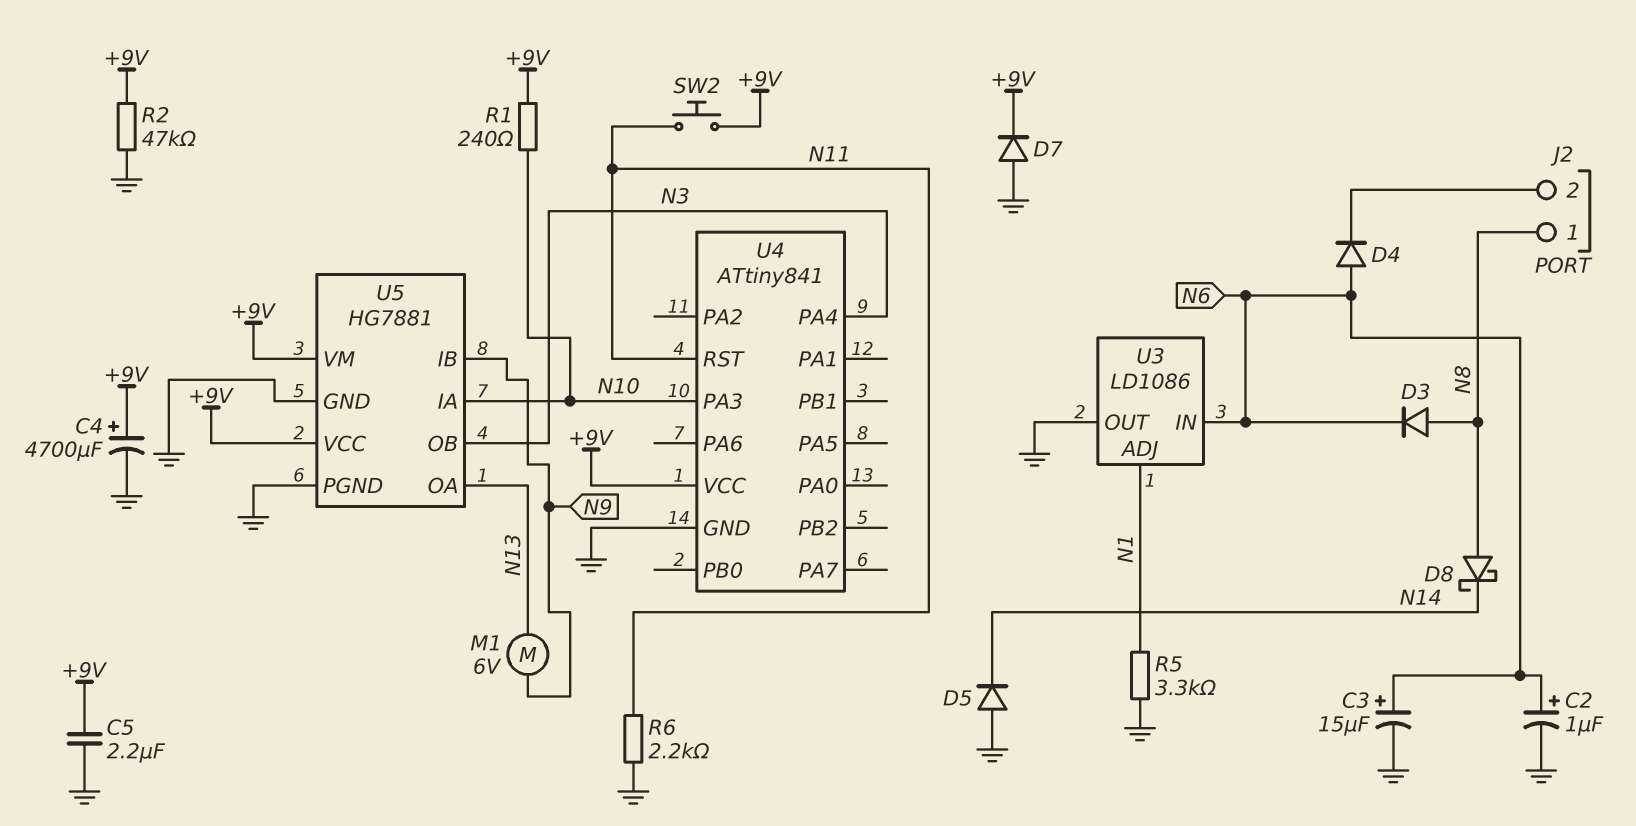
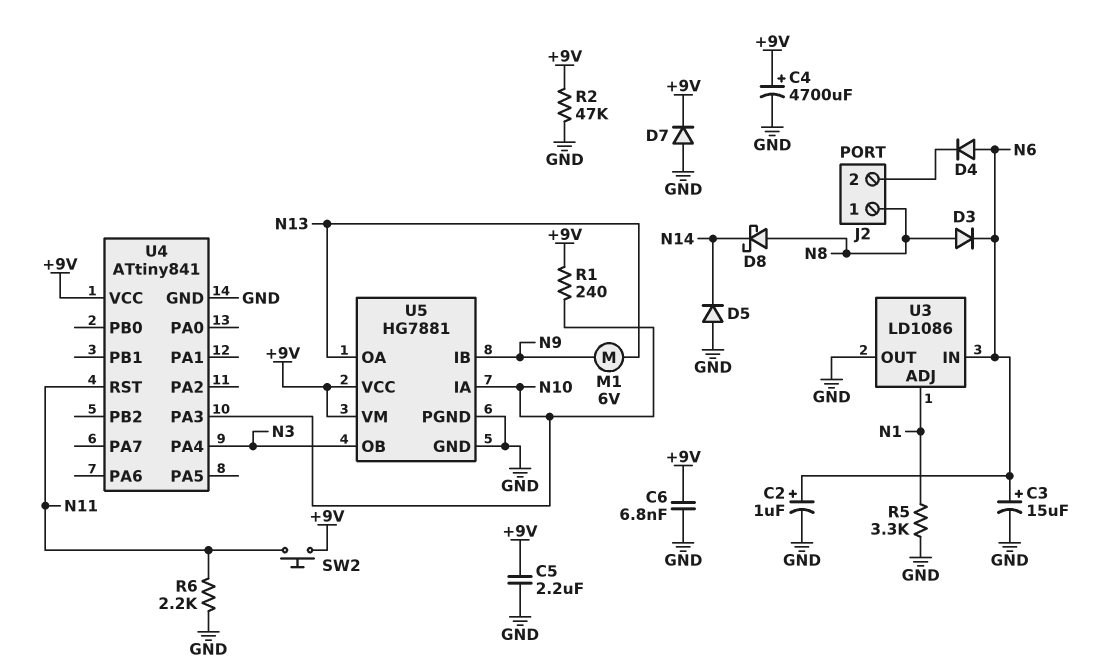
C6: none -> 6.8nF (+9V, GND)

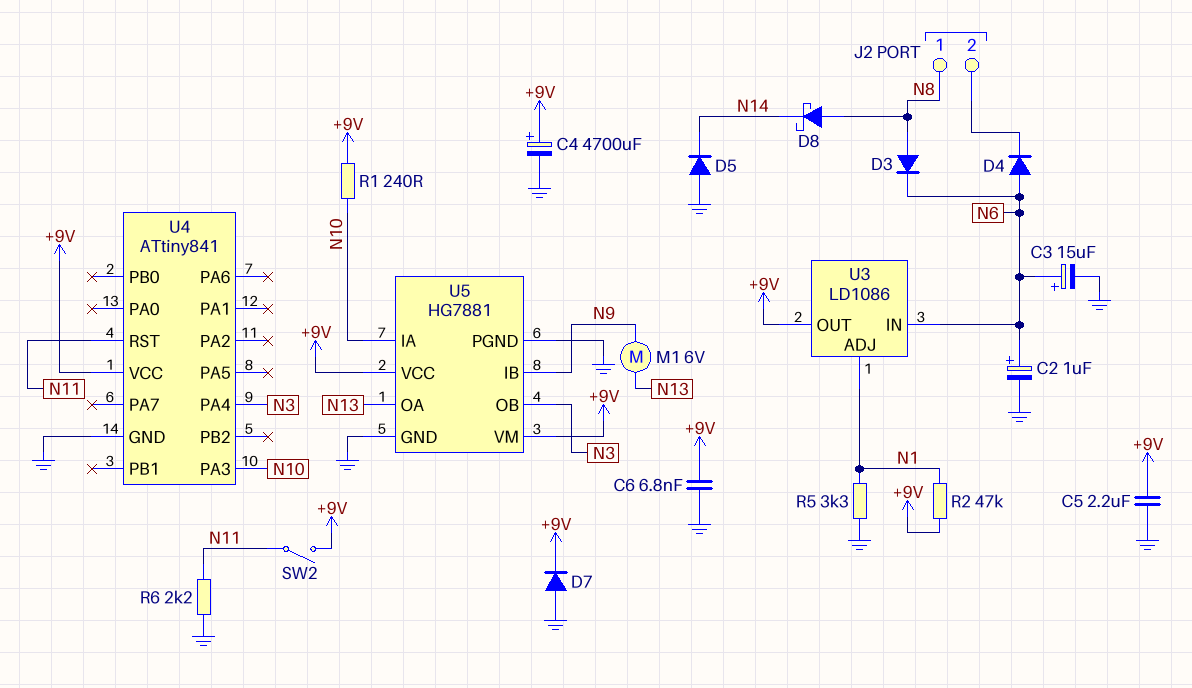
R2: 47k (+9V, GND) -> 47k (+9V, N1)
SW2: button (+9V, N11) -> switch (+9V, N11)
U3 pin OUT: GND -> +9V

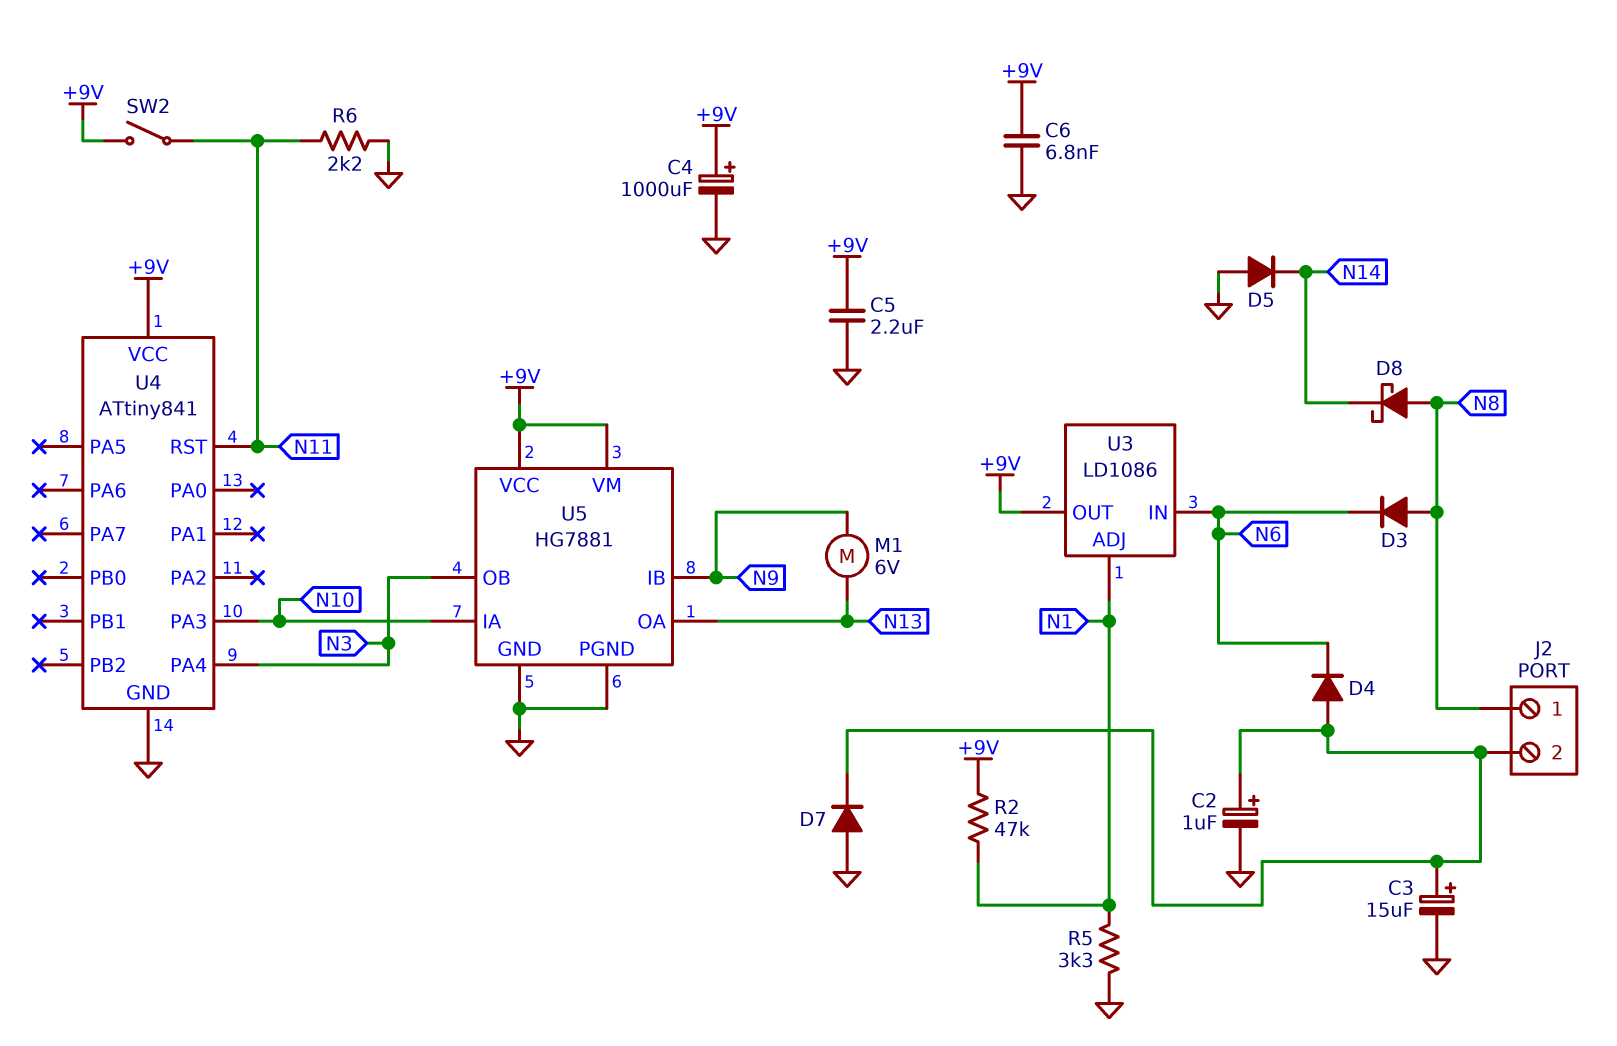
C2: 1uF (plus N6, minus GND) -> 1uF (plus J2/2, minus GND)
C3: 15uF (plus N6, minus GND) -> 15uF (plus J2/2, minus GND)
C4: 4700uF (plus +9V, minus GND) -> 1000uF (plus +9V, minus GND)
D4: diode (A N6, K J2/2) -> diode (A J2/2, K N6)
D7: diode (A GND, K +9V) -> diode (A GND, K J2/2)
R1: 240 (+9V, N10) -> none

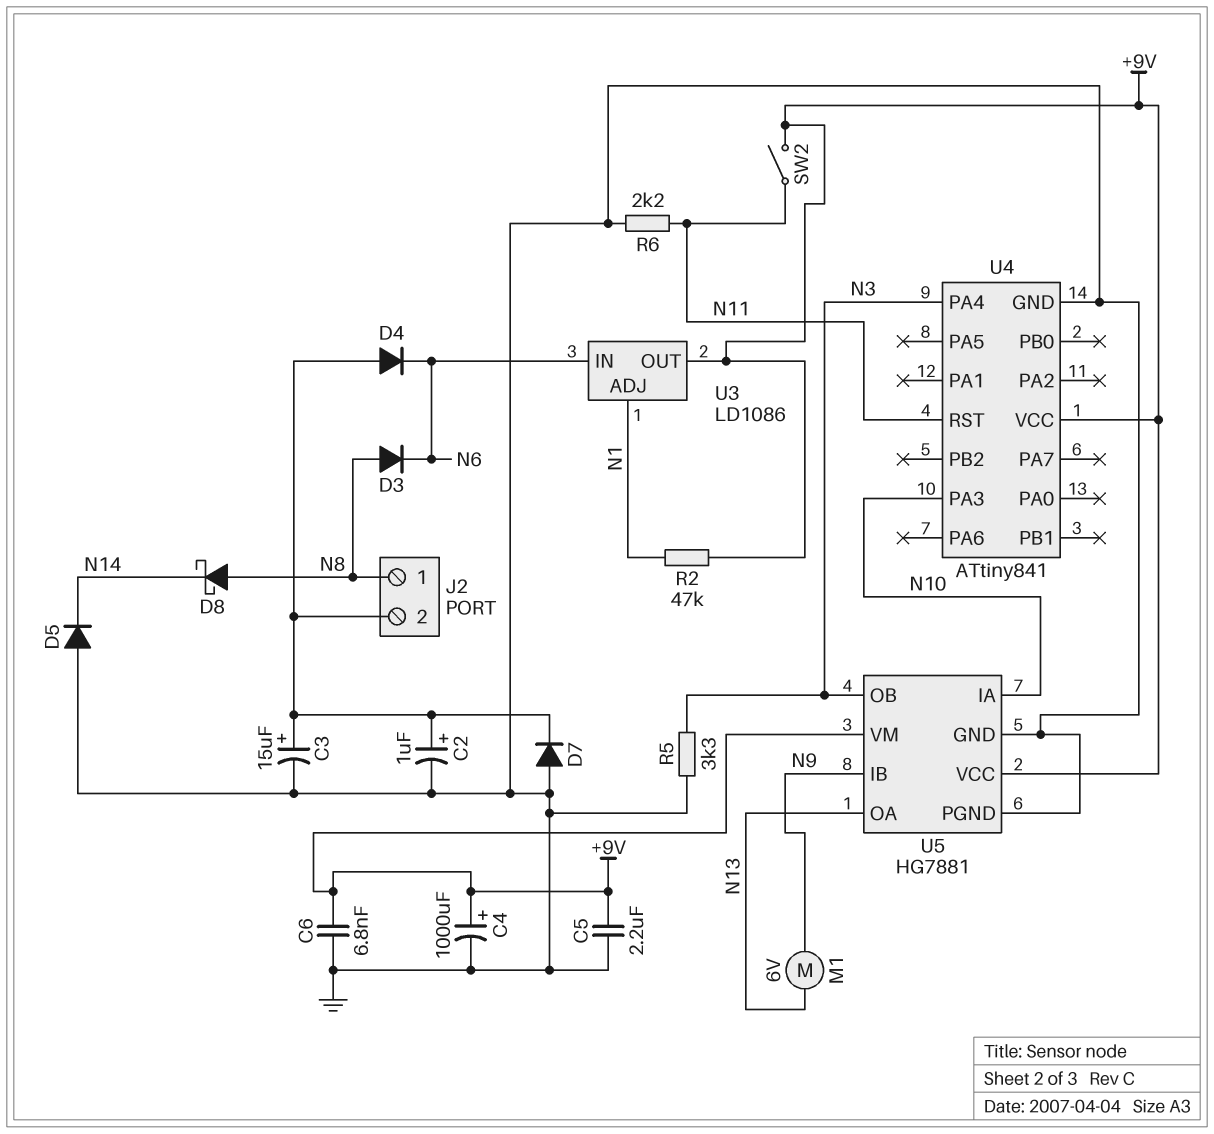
R5: 3.3k (GND, N1) -> 3.3k (GND, N3)

